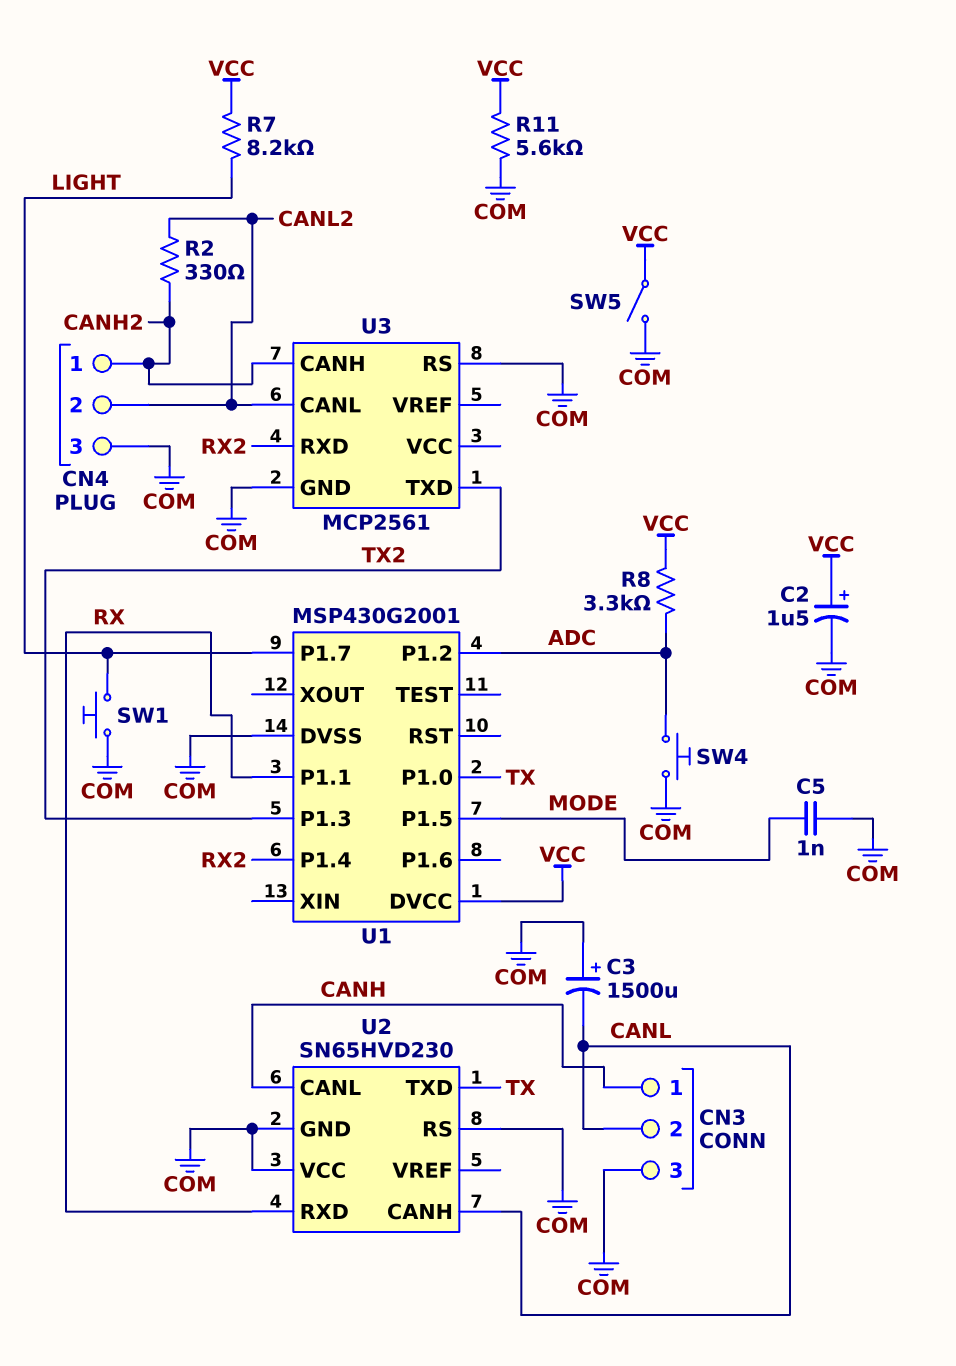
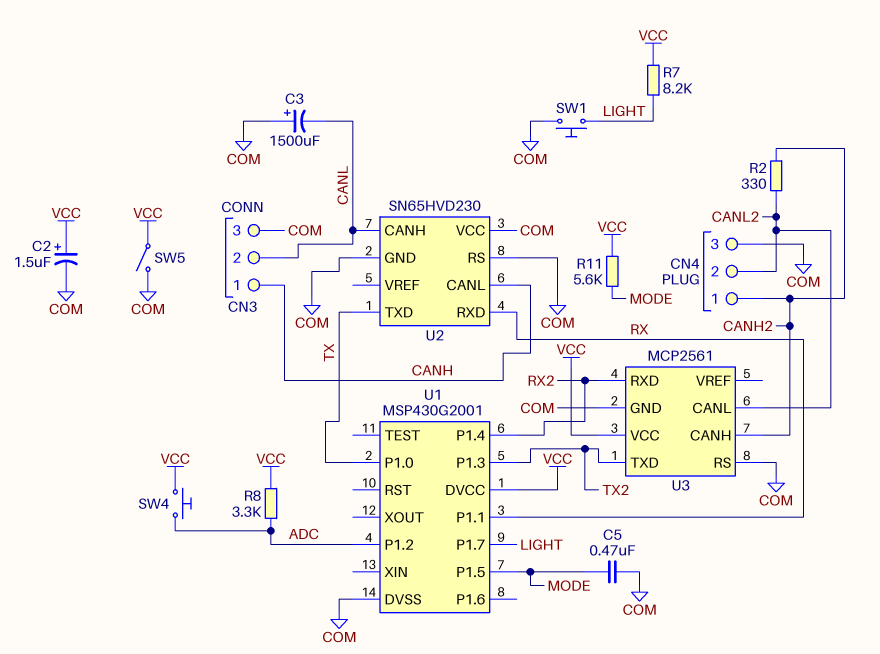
C5: 1nF (COM, MODE) -> 470nF (COM, MODE)
R11: 5.6k (COM, VCC) -> 5.6k (MODE, VCC)
SW4: button (ADC, COM) -> button (ADC, VCC)
U3 pin VCC: none -> VCC

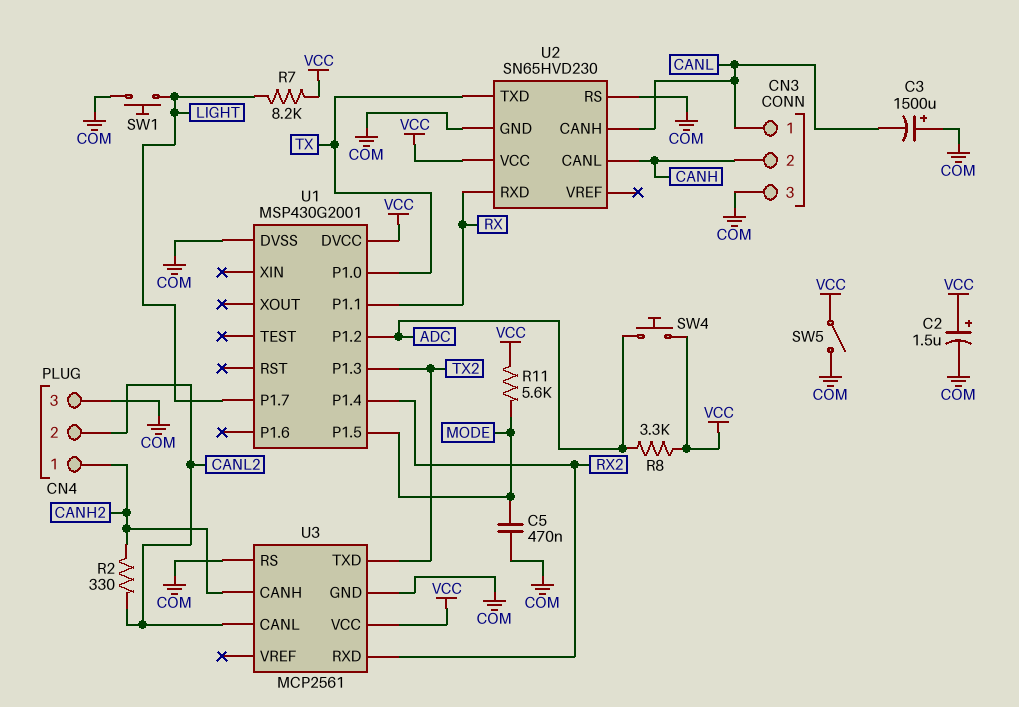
CN3 pin 1: CANH -> CANL
CN3 pin 2: CANL -> CANH
U2 pin VCC: COM -> VCC

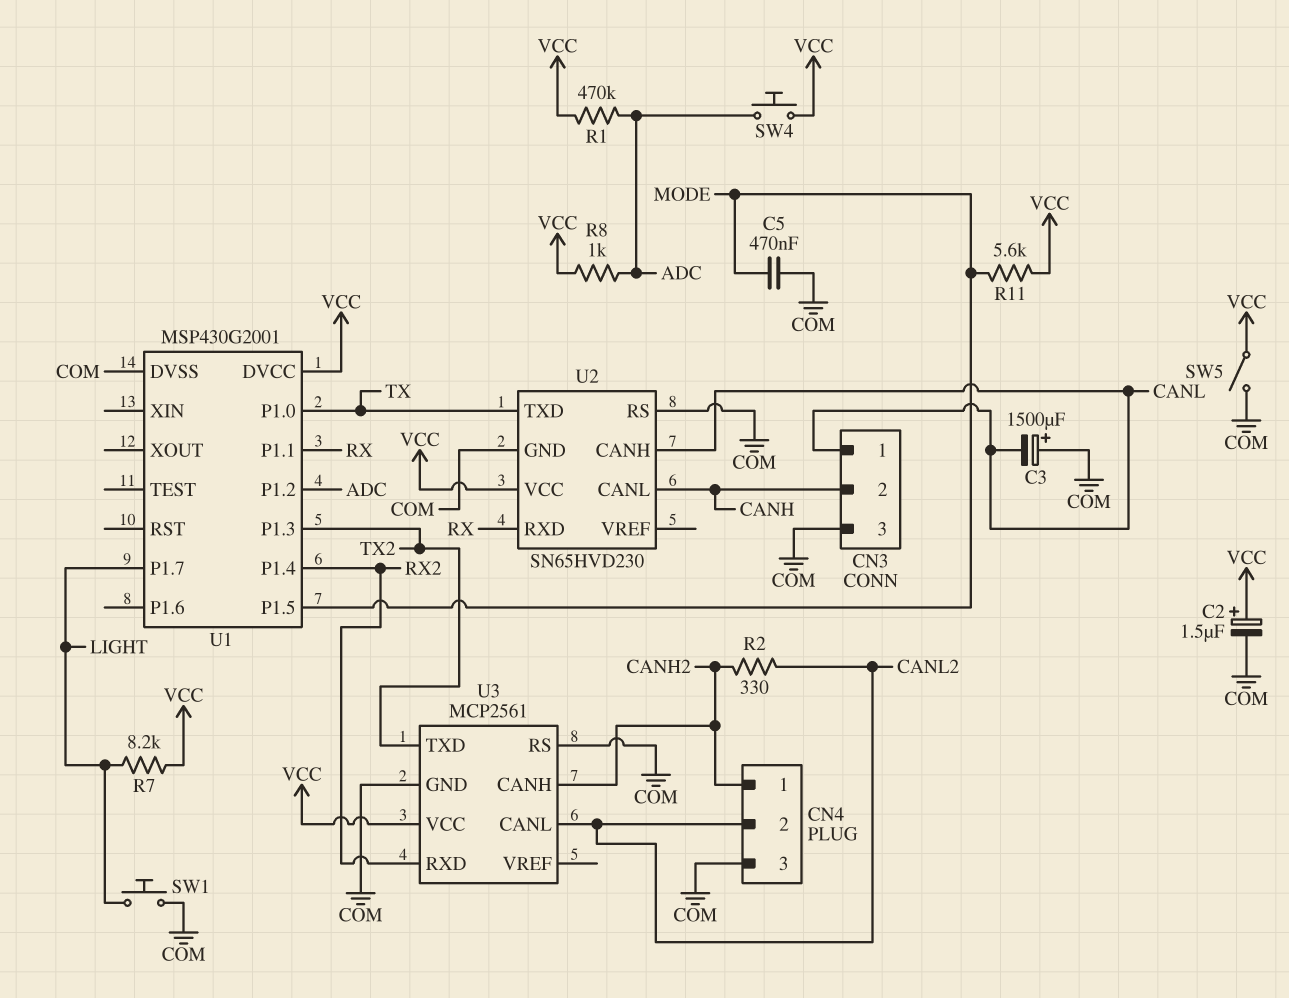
R1: none -> 470k (ADC, VCC)
R8: 3.3k (ADC, VCC) -> 1k (ADC, VCC)

